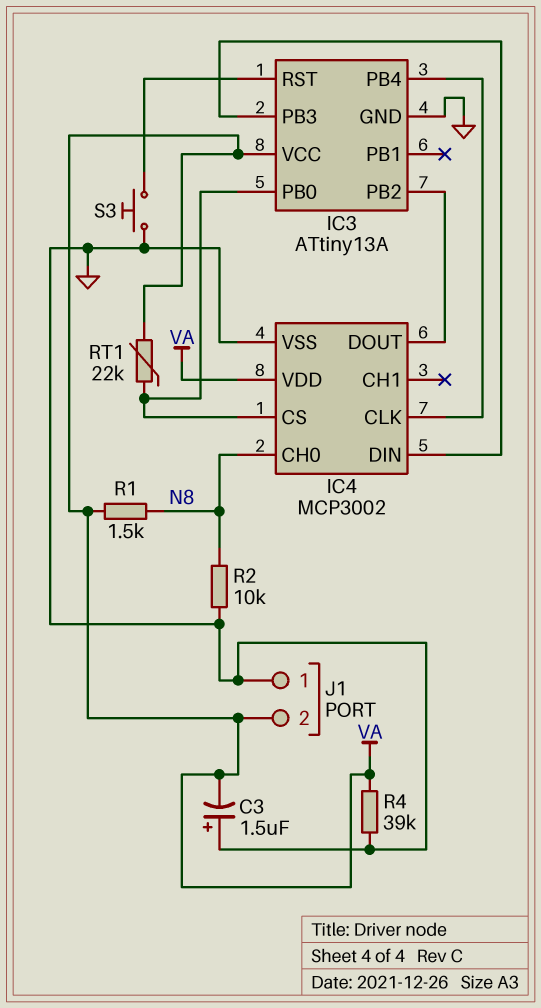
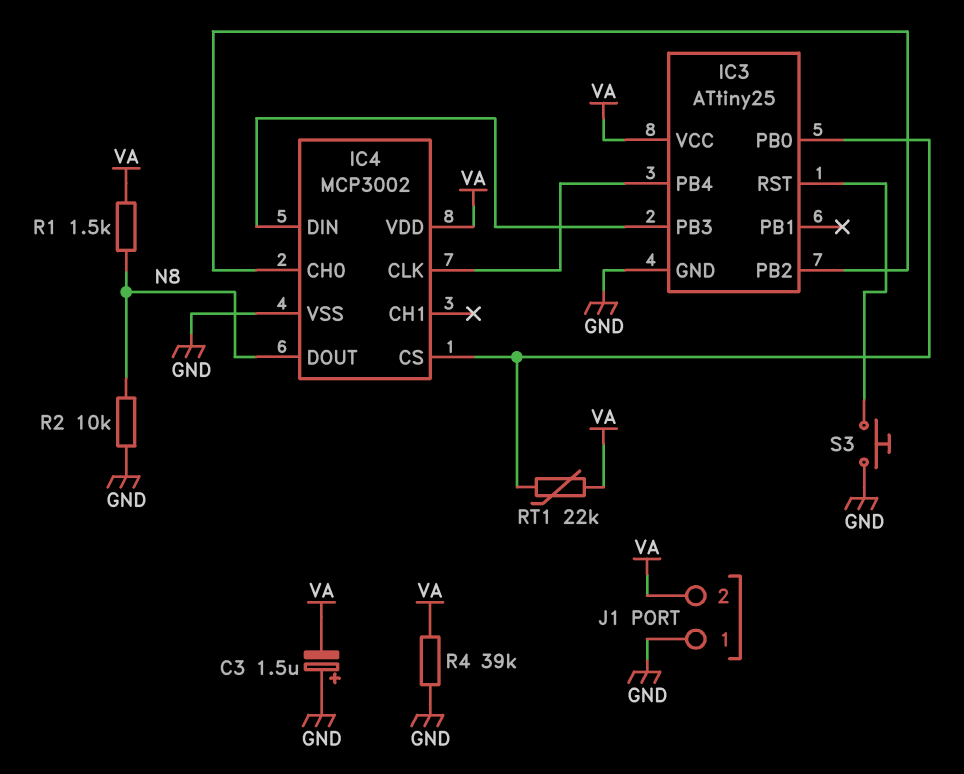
IC3: ATtiny13A -> ATtiny25
IC4 pin CH0: N8 -> IC3/PB2
IC4 pin DOUT: IC3/PB2 -> N8

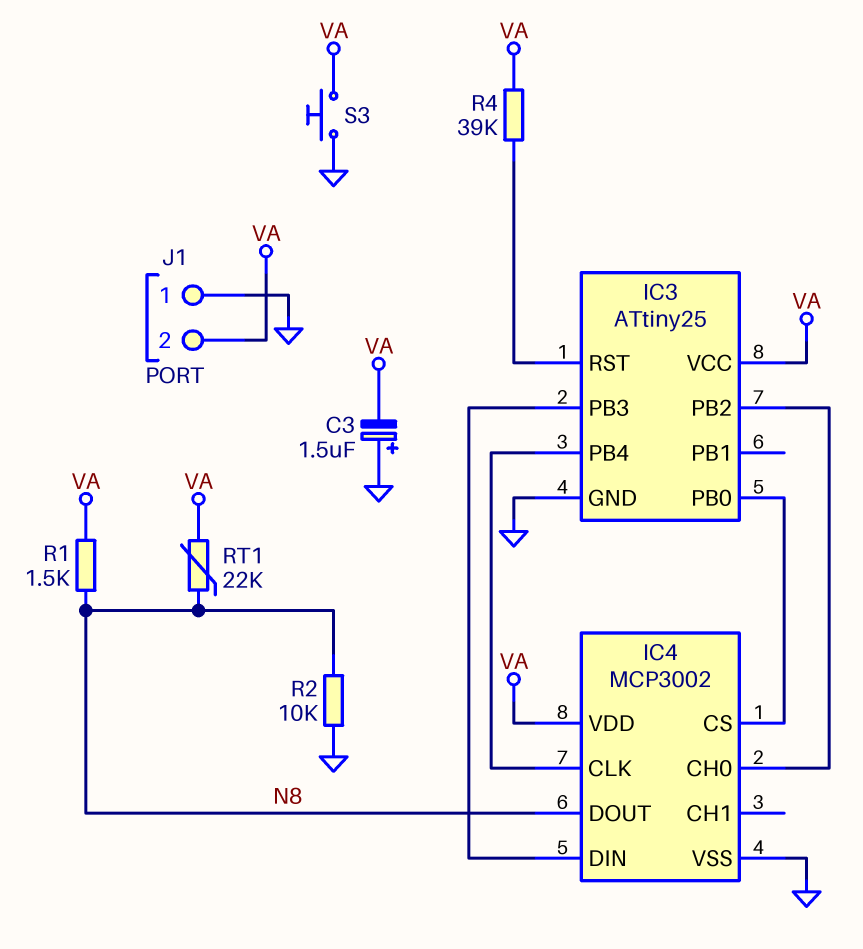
R4: 39k (GND, VA) -> 39k (IC3/RST, VA)
RT1: 22k (IC3/PB0, VA) -> 22k (N8, VA)
S3: button (GND, IC3/RST) -> button (GND, VA)

